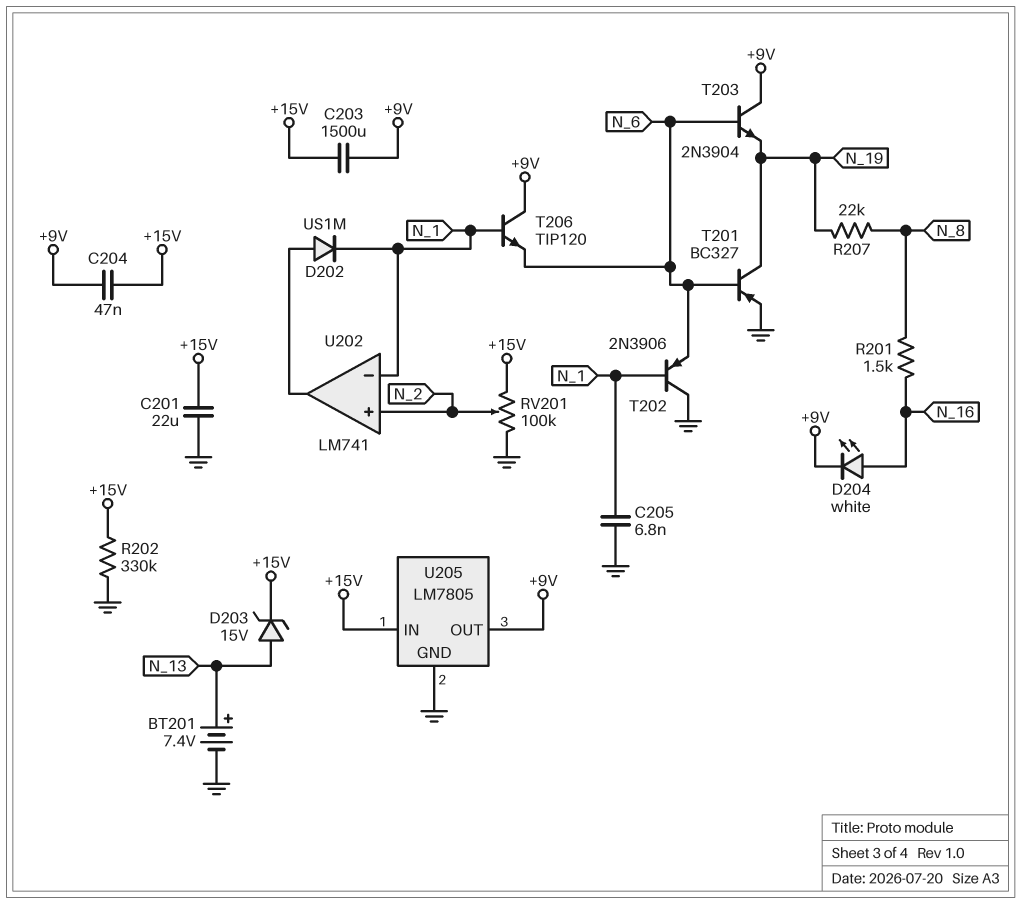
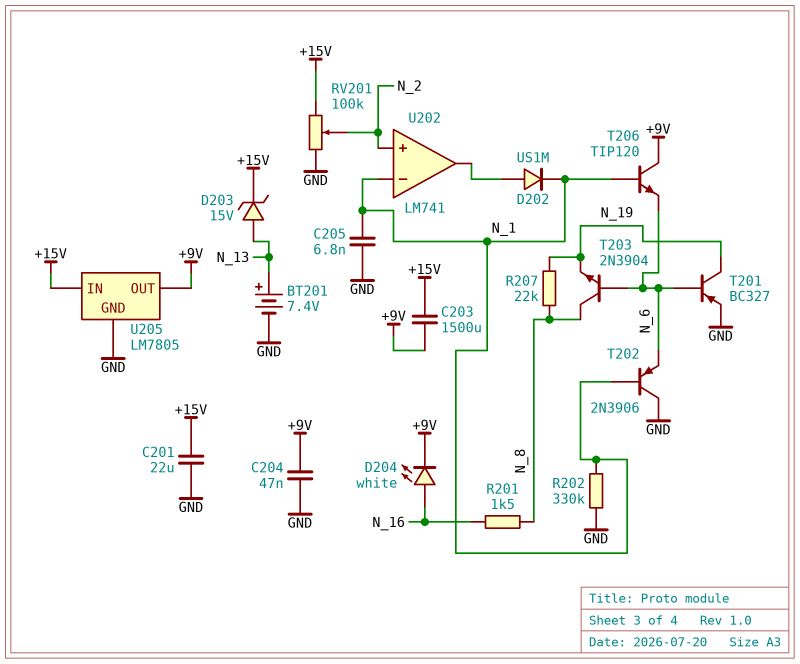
C204: 47nF (+9V, +15V) -> 47nF (+9V, GND)
R202: 330k (+15V, GND) -> 330k (GND, N_1)
T203: NPN 2N3904 (B N_6, C +9V, E N_19) -> NPN 2N3904 (B N_6, C N_8, E N_19)

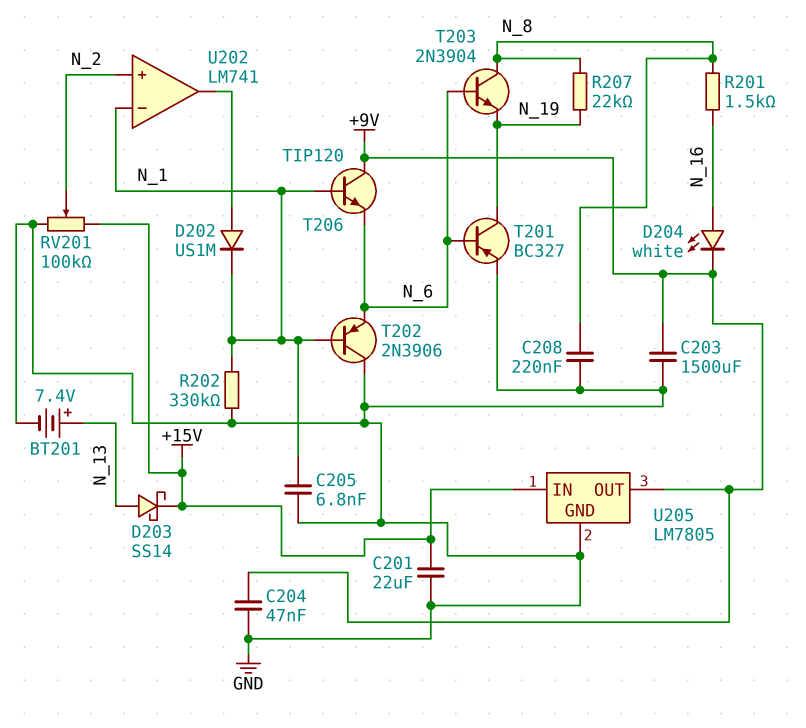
C203: 1500uF (+9V, +15V) -> 1500uF (+9V, GND)
C208: none -> 220nF (GND, N_8)
D203: zener 15V (A N_13, K +15V) -> schottky SS14 (A N_13, K +15V)

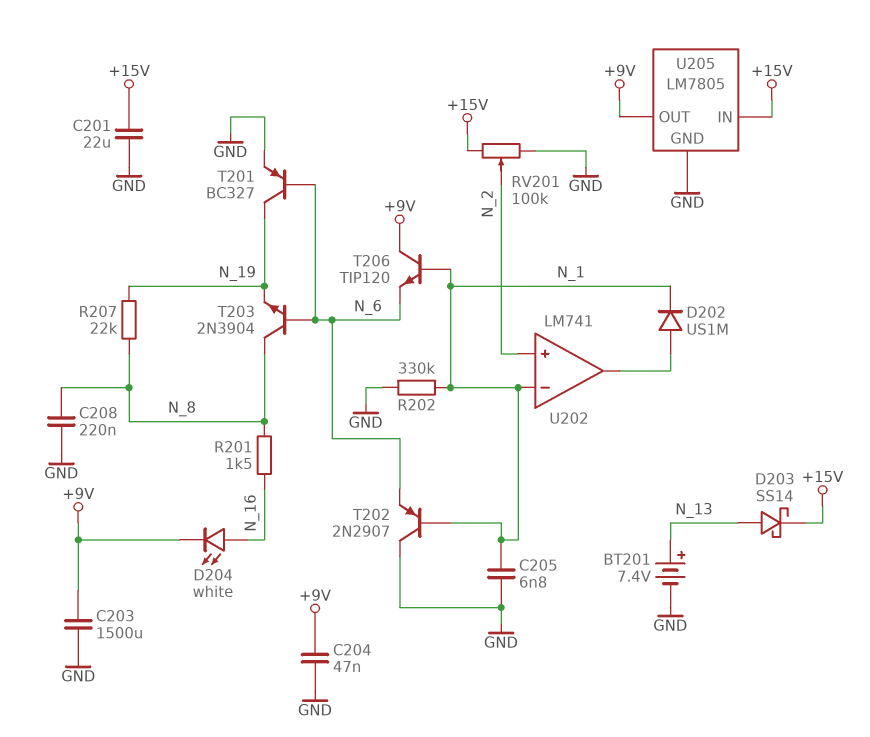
T202: PNP 2N3906 (B N_1, C GND, E N_6) -> PNP 2N2907 (B N_1, C GND, E N_6)

